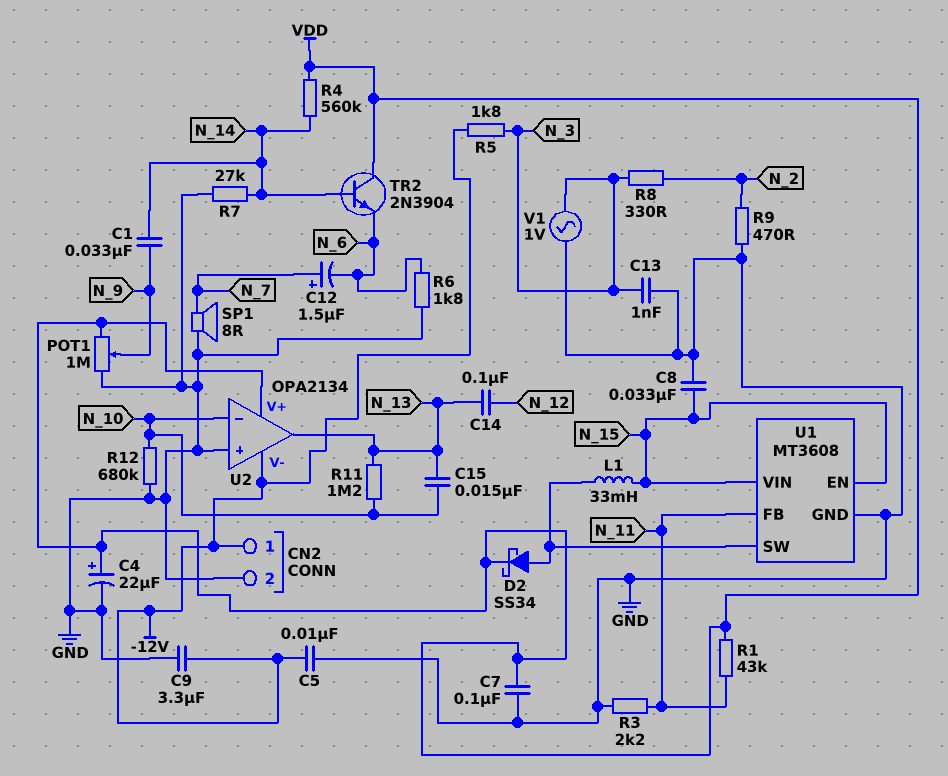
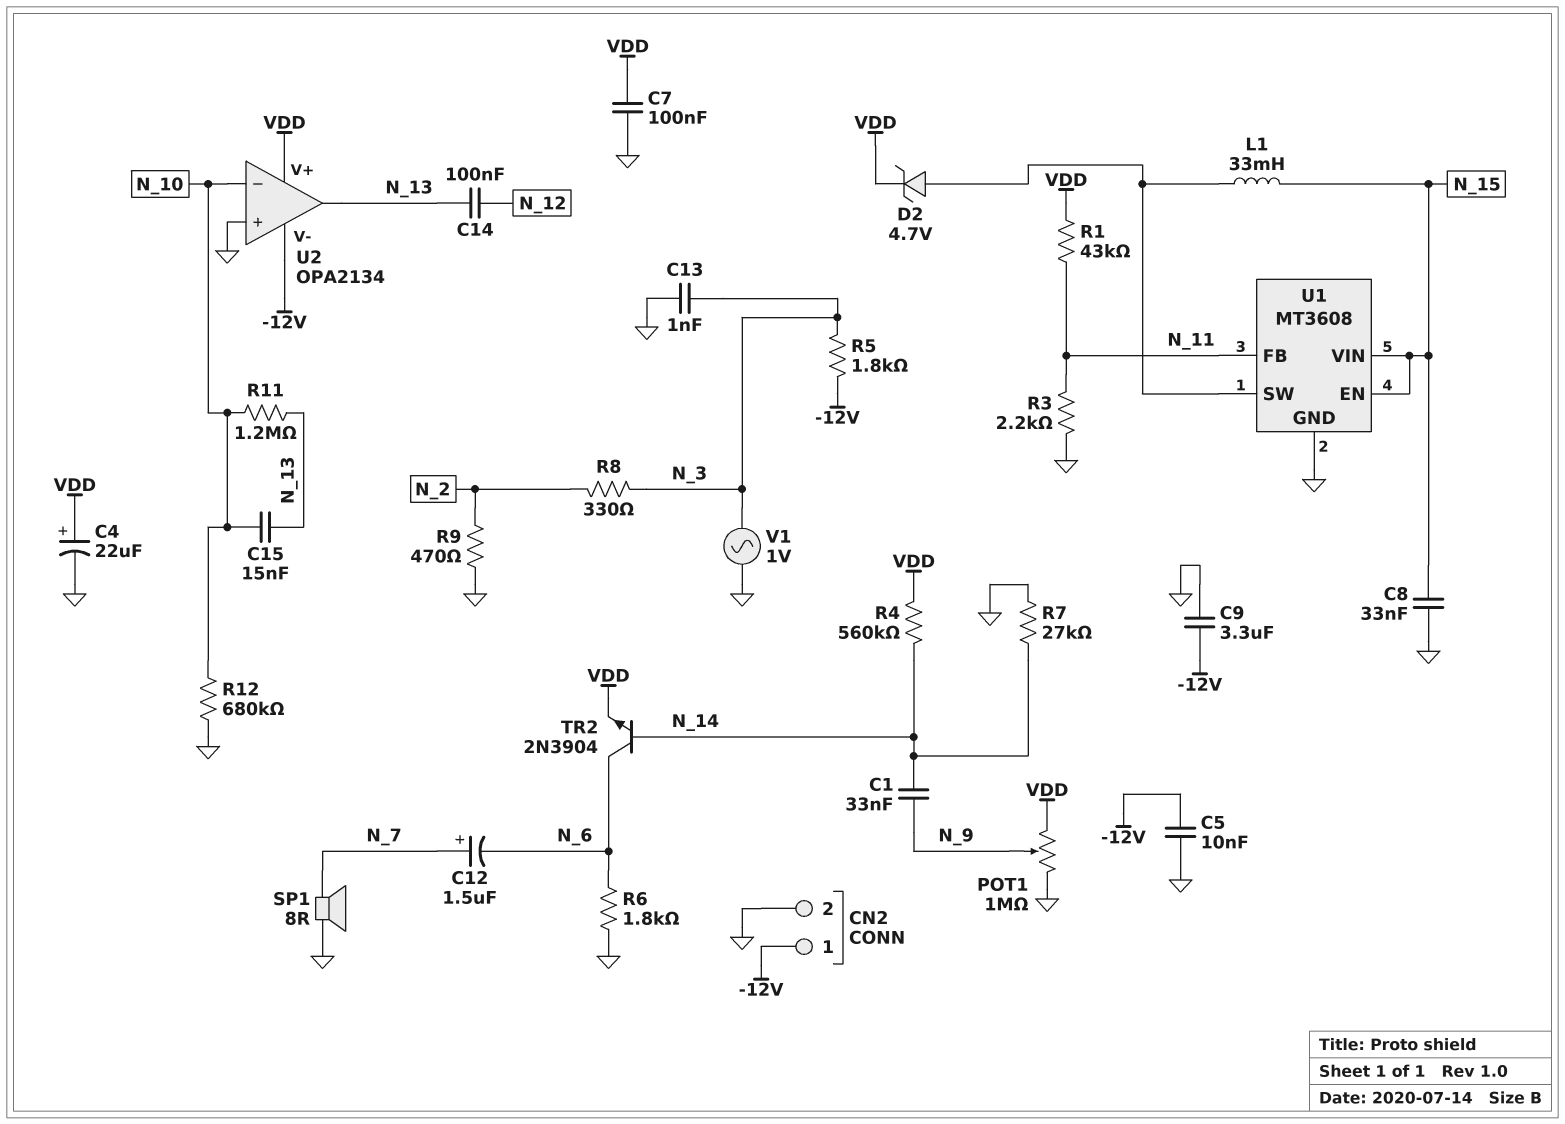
D2: schottky SS34 (A U1/SW, K VDD) -> zener 4.7V (A U1/SW, K VDD)
TR2: NPN 2N3904 (B N_14, C VDD, E N_6) -> NPN 2N3904 (B N_14, C N_6, E VDD)

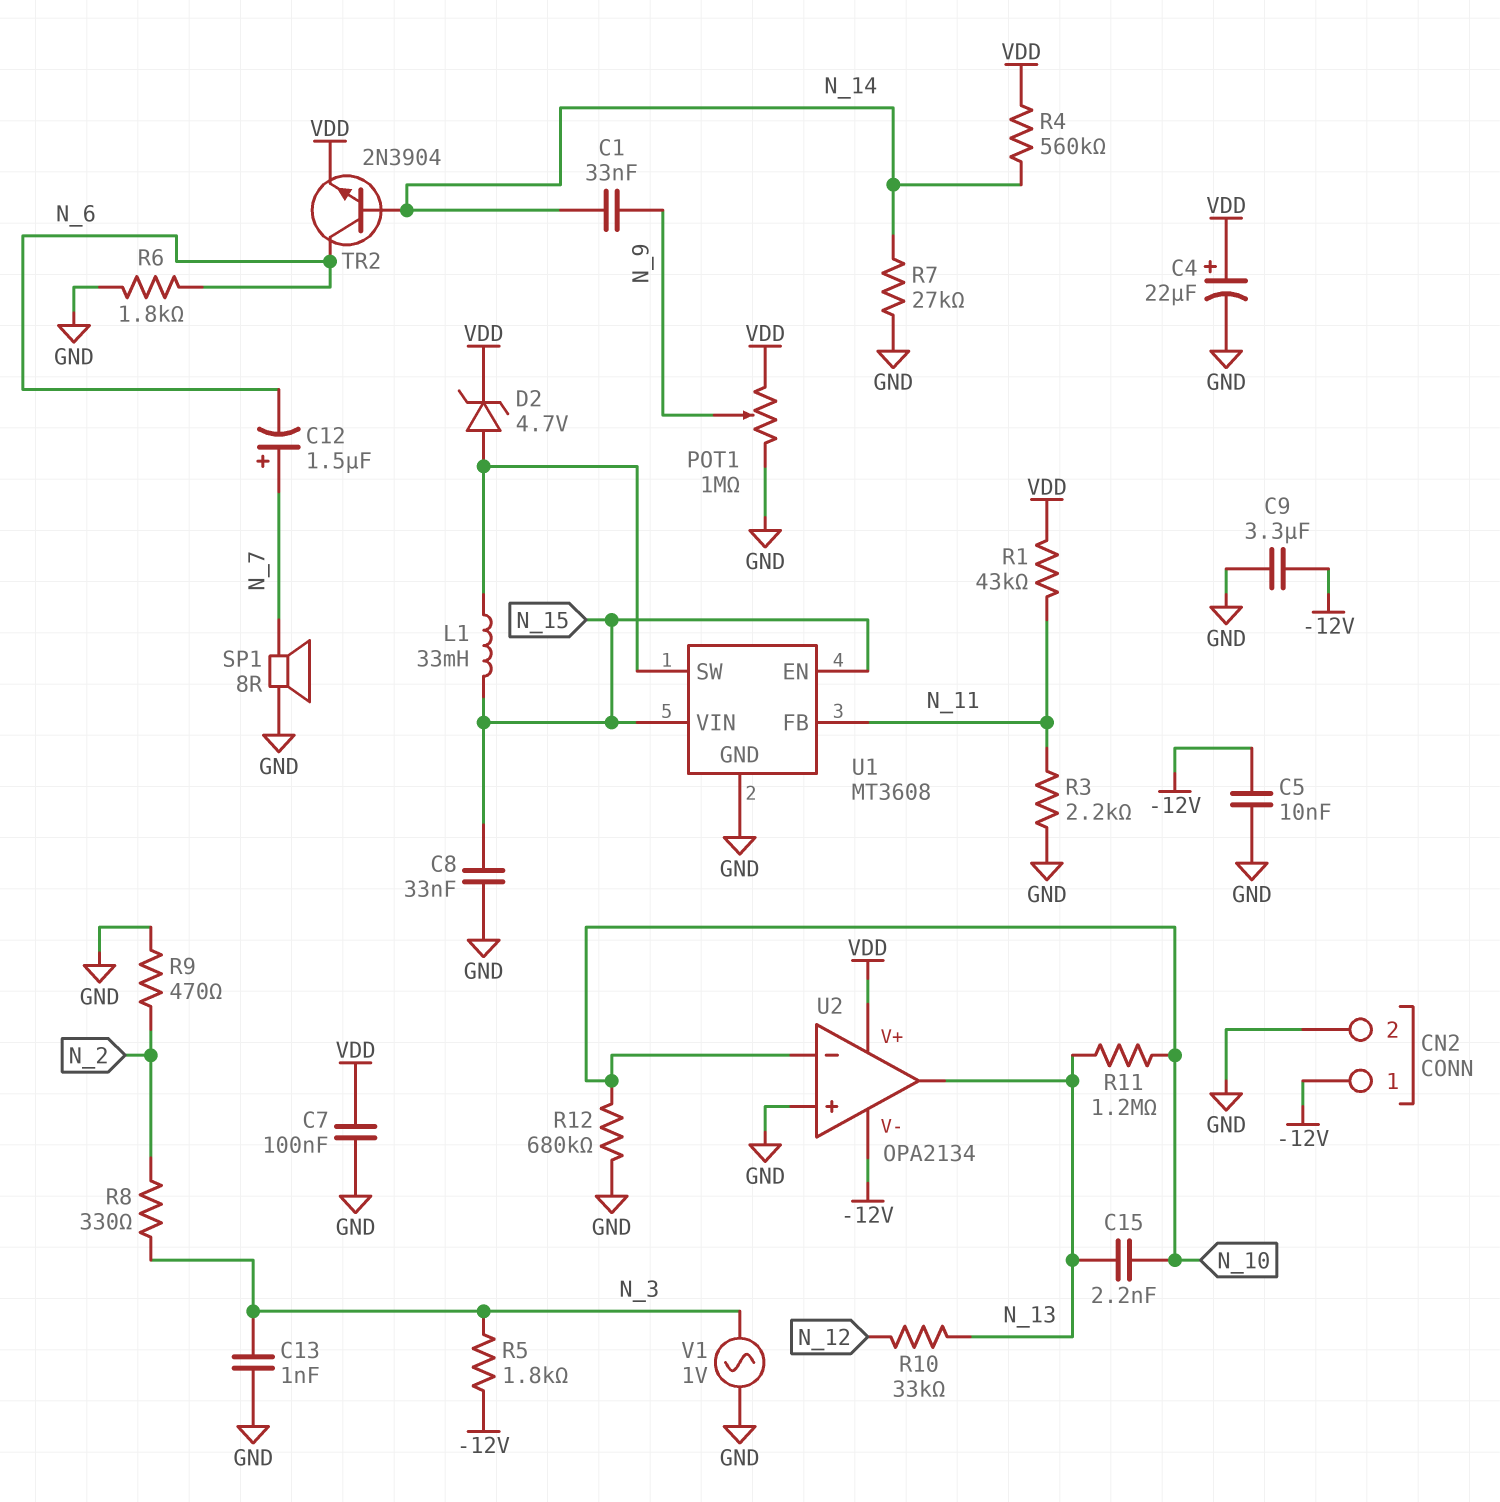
C14: 100nF (N_12, N_13) -> none
C15: 15nF (N_10, N_13) -> 2.2nF (N_10, N_13)
R10: none -> 33k (N_12, N_13)

